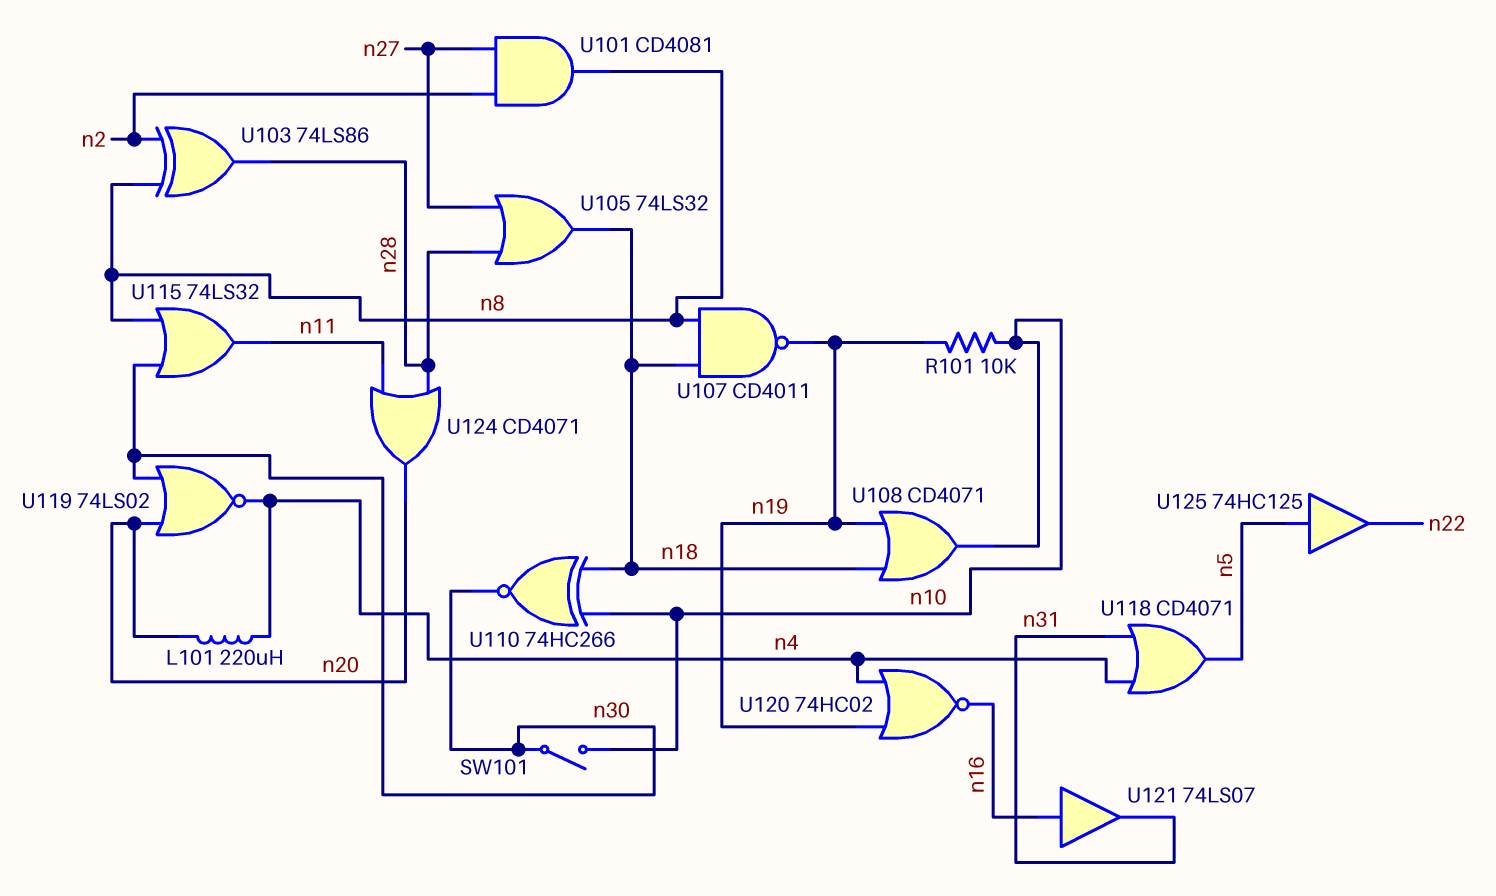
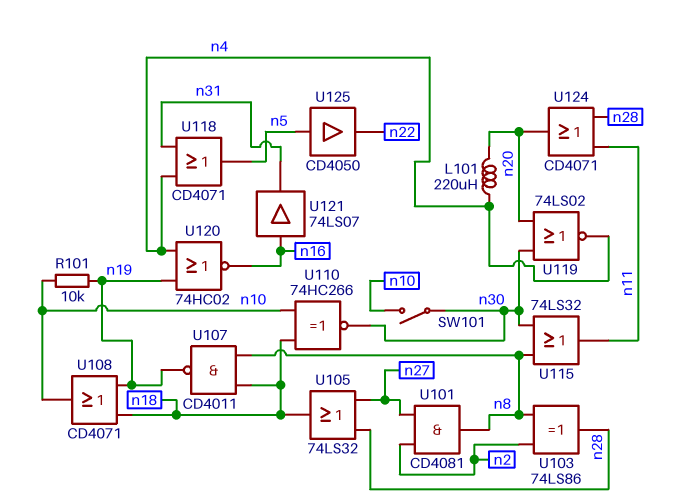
U125: buffer 74HC125 (in n5, out n22) -> buffer CD4050 (in n5, out n22)

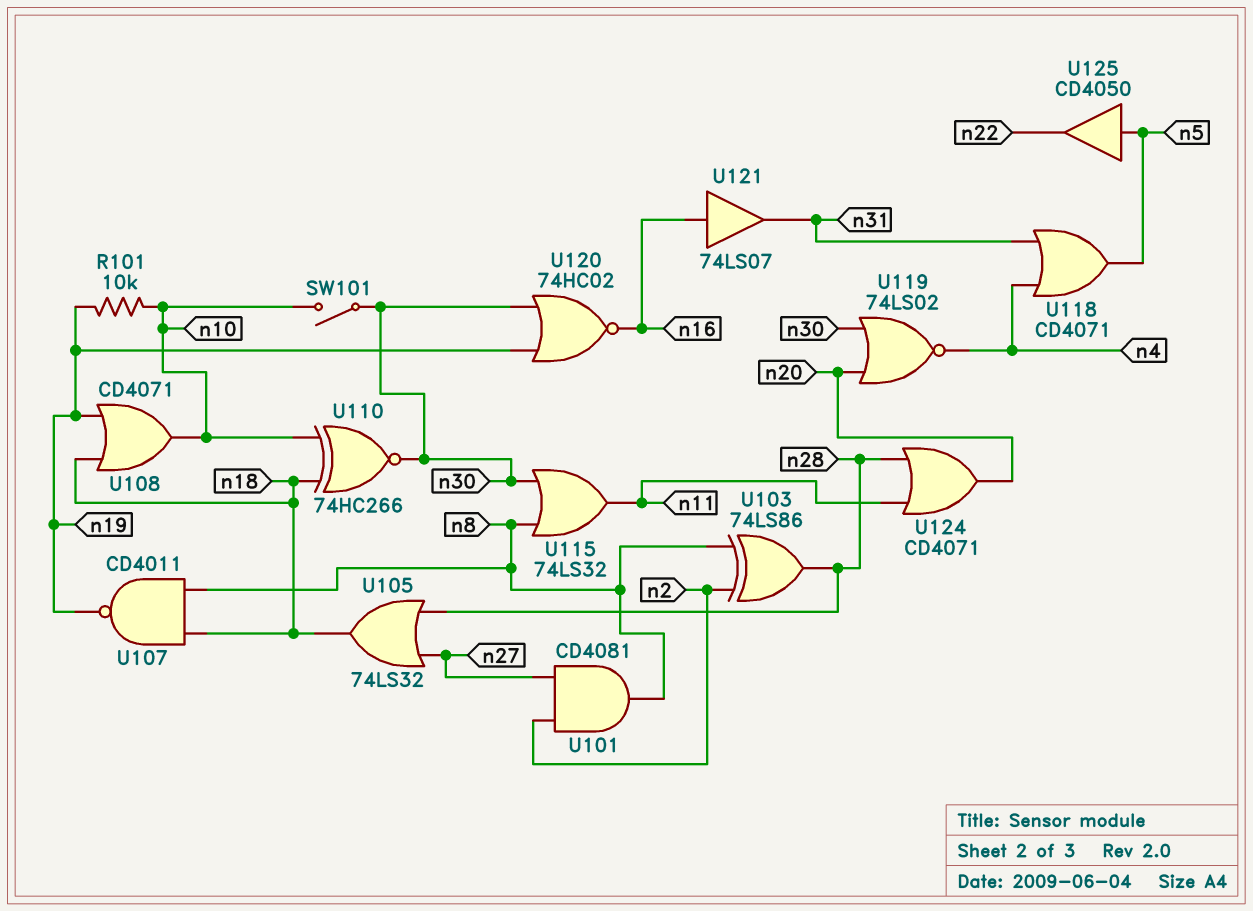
L101: 220uH (n4, n20) -> none
U120: NOR 74HC02 (in n4, in n19, out n16) -> NOR 74HC02 (in n19, in n30, out n16)

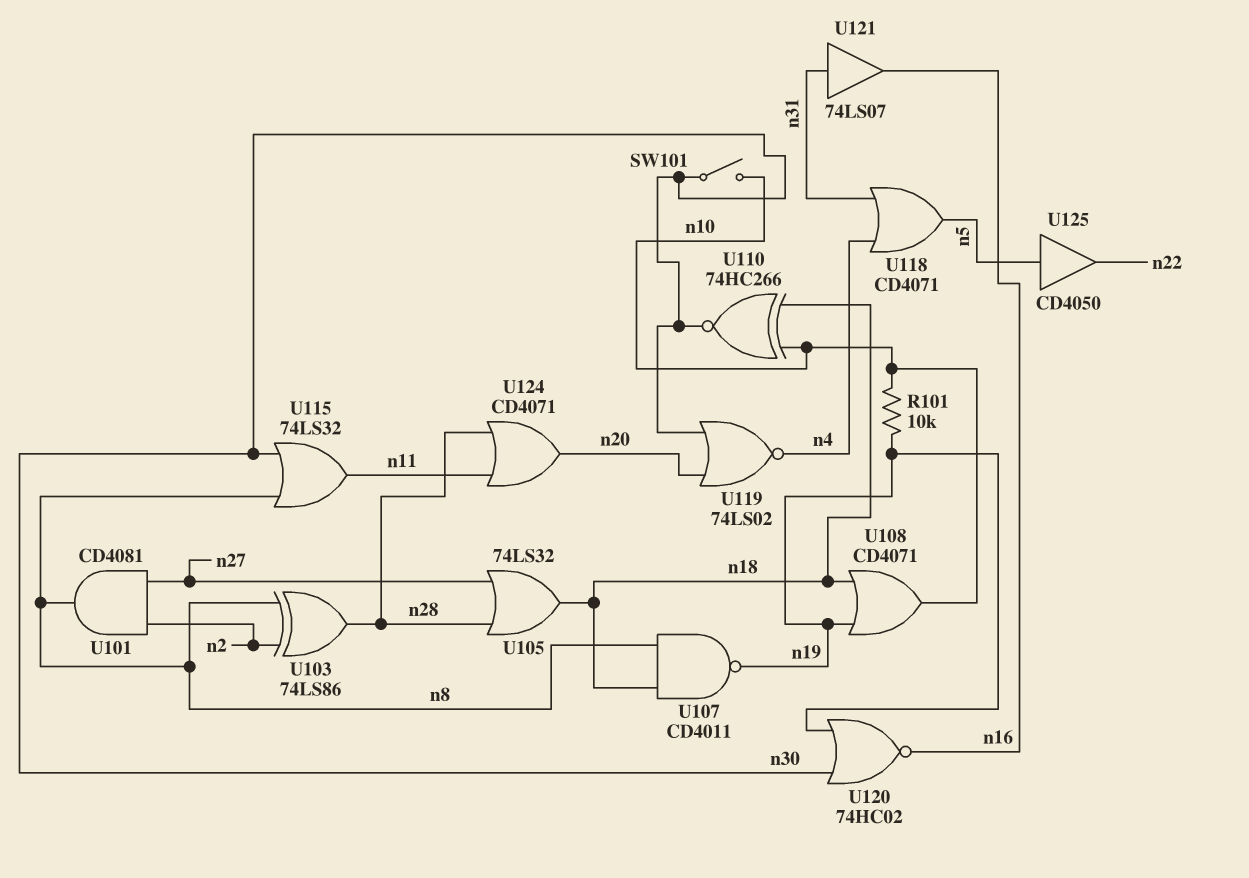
U121: buffer 74LS07 (in n16, out n31) -> buffer 74LS07 (in n31, out n16)

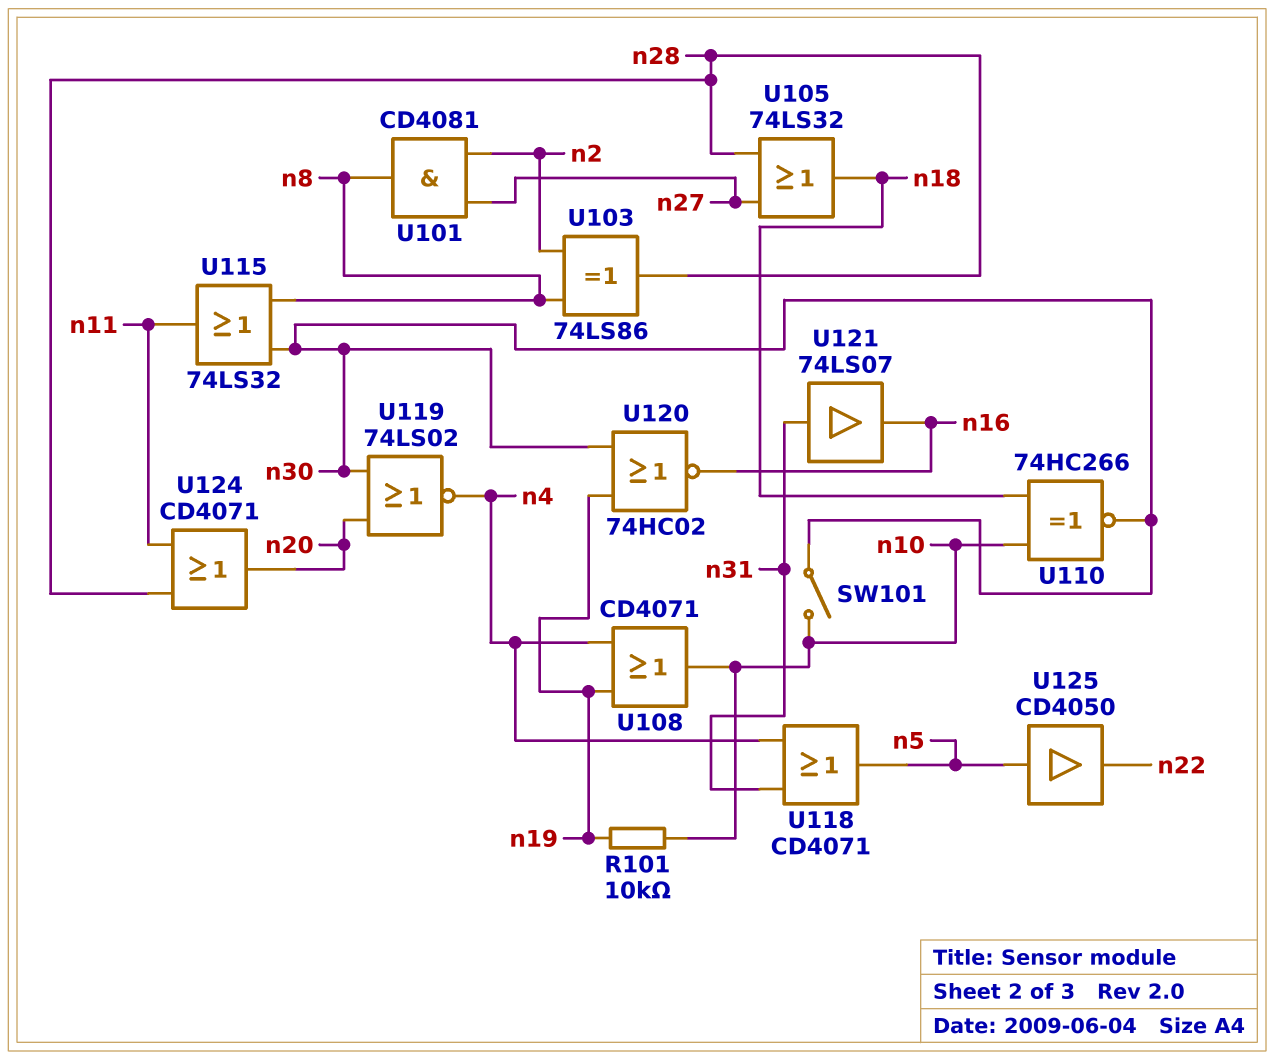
U107: NAND CD4011 (in n8, in n18, out n19) -> none
U108: OR CD4071 (in n18, in n19, out n10) -> OR CD4071 (in n4, in n19, out n10)

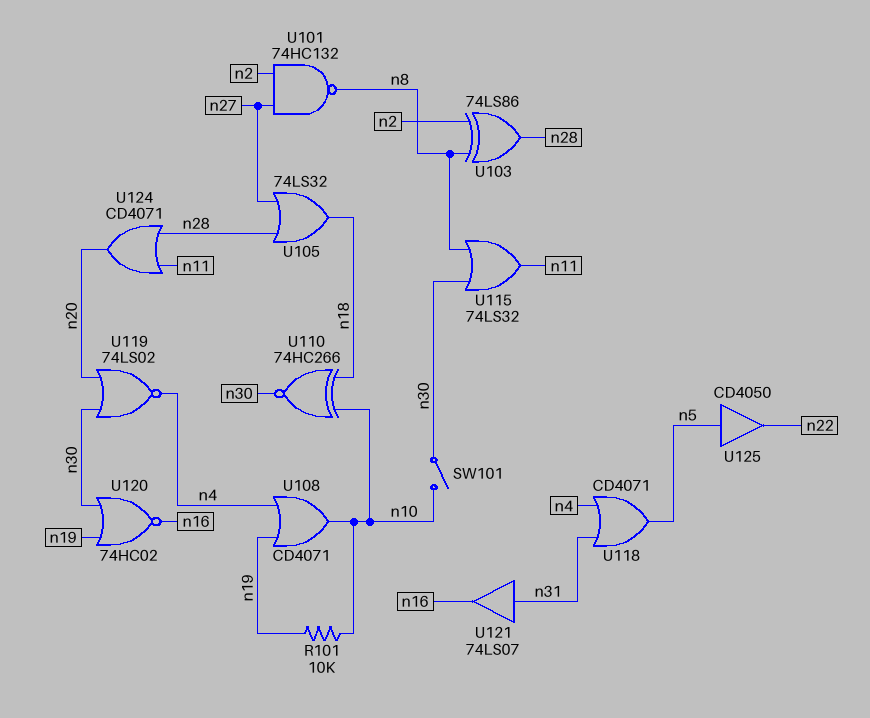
U101: AND CD4081 (in n2, in n27, out n8) -> NAND 74HC132 (in n2, in n27, out n8)

